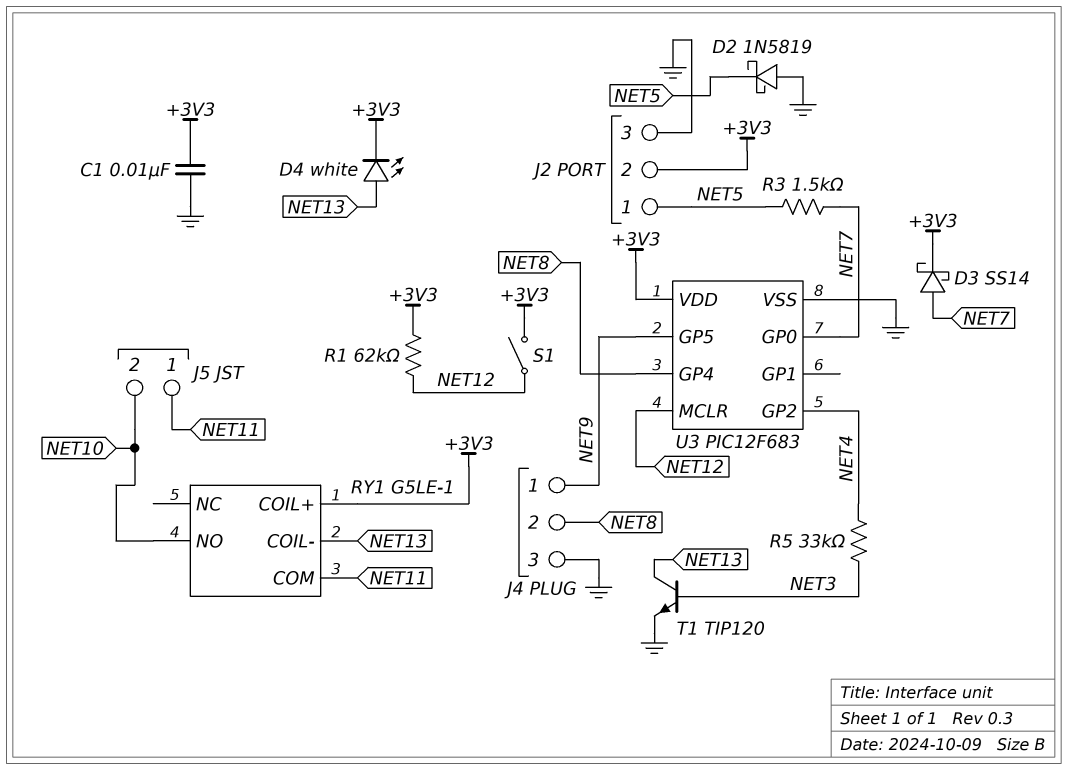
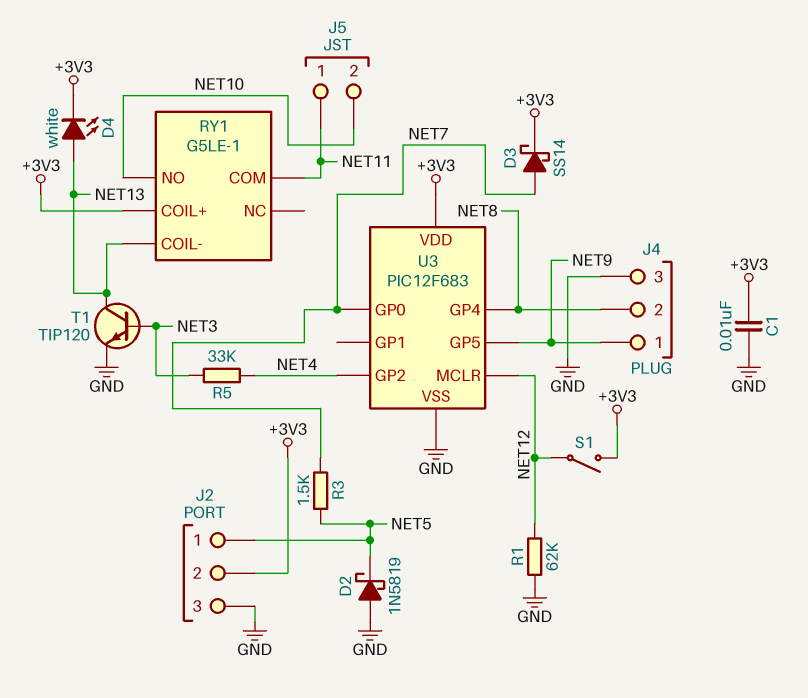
R1: 62k (+3V3, NET12) -> 62k (GND, NET12)

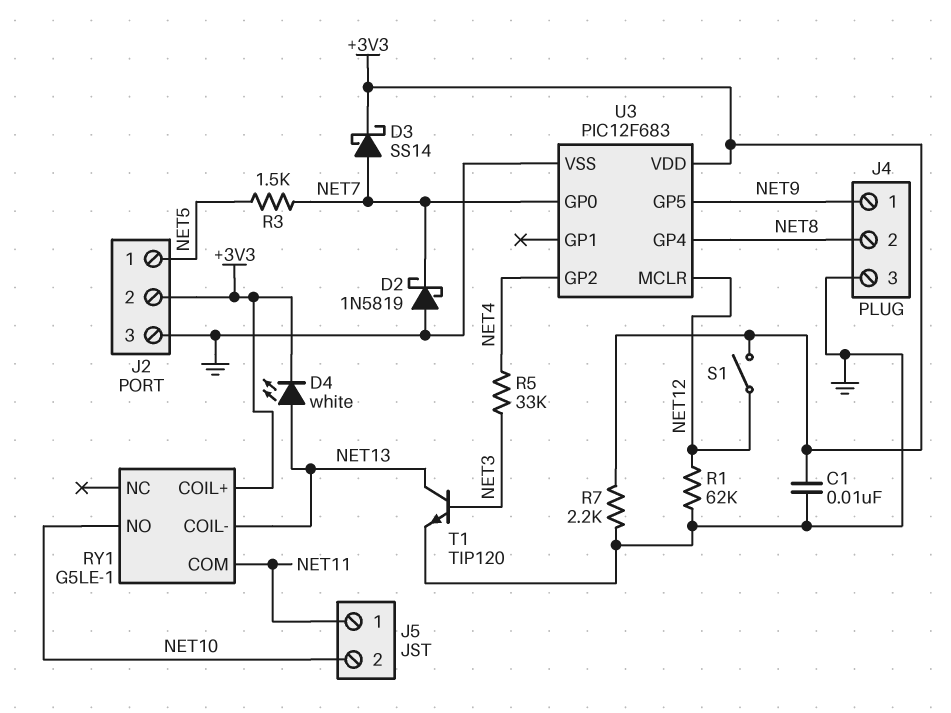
D2: schottky 1N5819 (A GND, K NET5) -> schottky 1N5819 (A GND, K NET7)
R7: none -> 2.2k (+3V3, GND)

